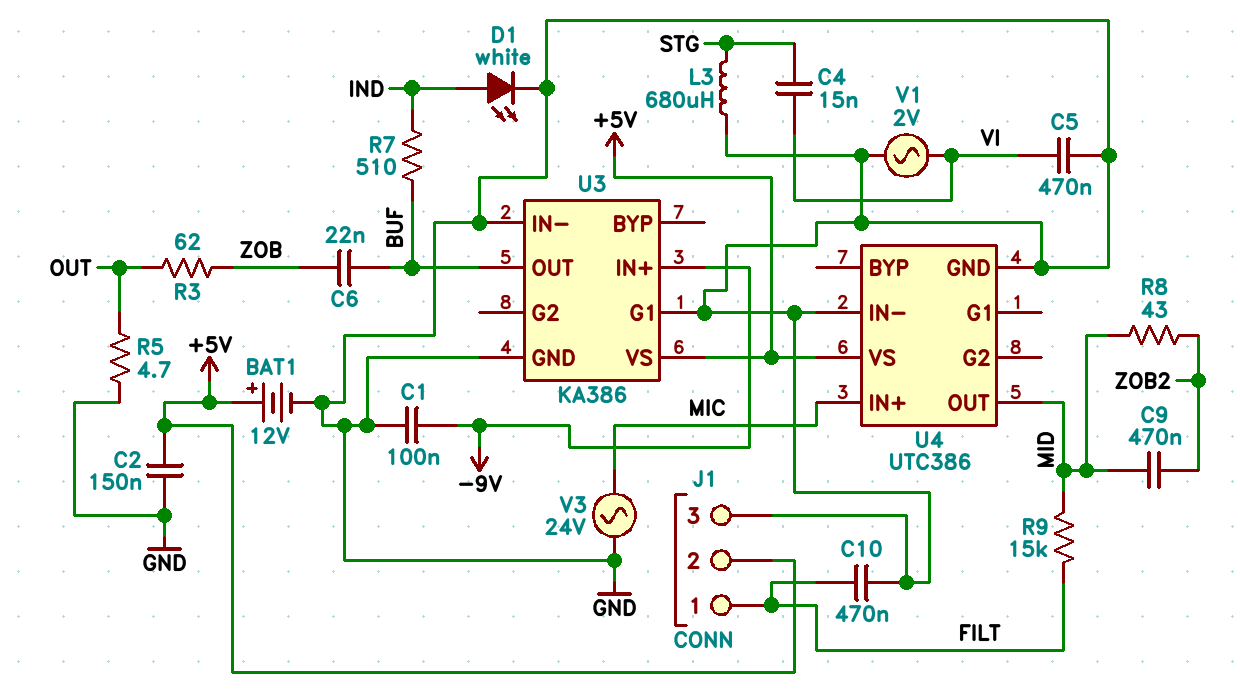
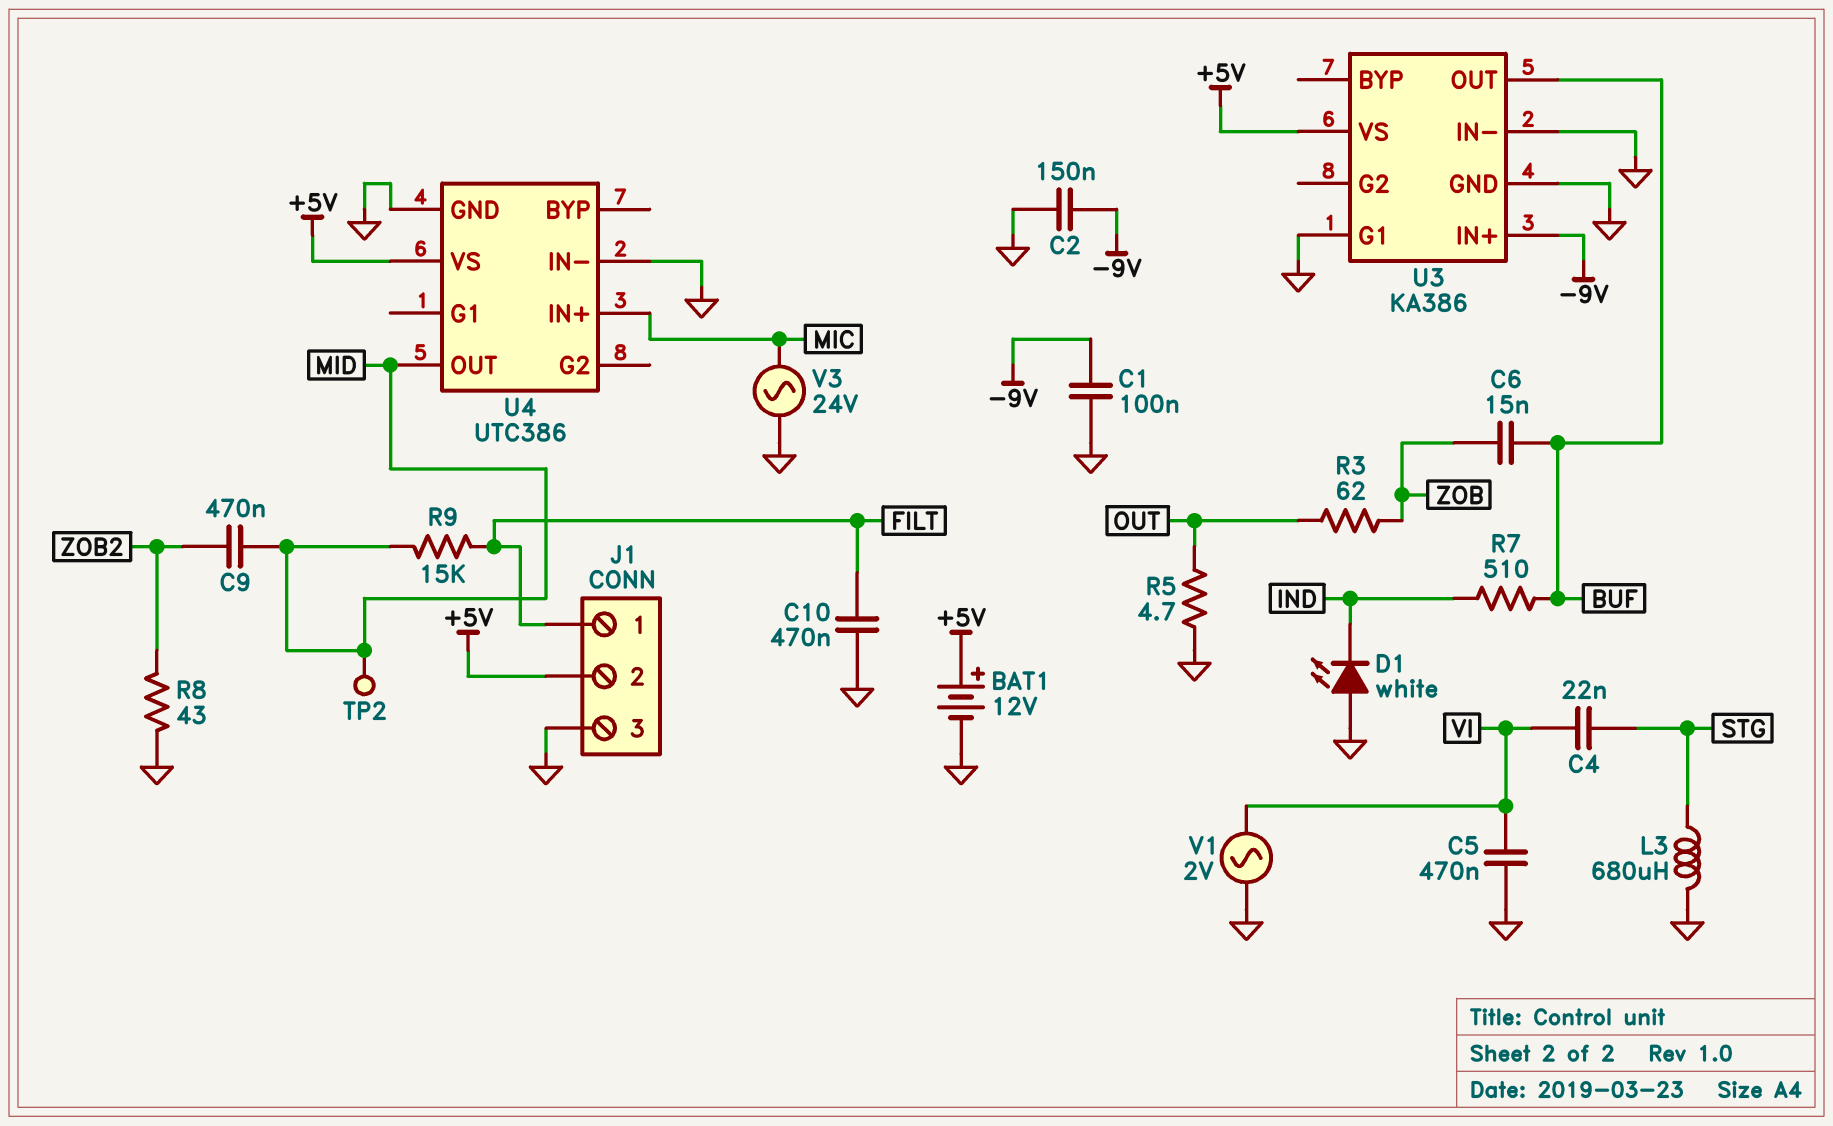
C2: 150nF (+5V, GND) -> 150nF (-9V, GND)
C4: 15nF (STG, VI) -> 22nF (STG, VI)
C6: 22nF (BUF, ZOB) -> 15nF (BUF, ZOB)
D1: LED white (A IND, K GND) -> LED white (A GND, K IND)
R8: 43 (MID, ZOB2) -> 43 (GND, ZOB2)
TP2: none -> test point (MID)

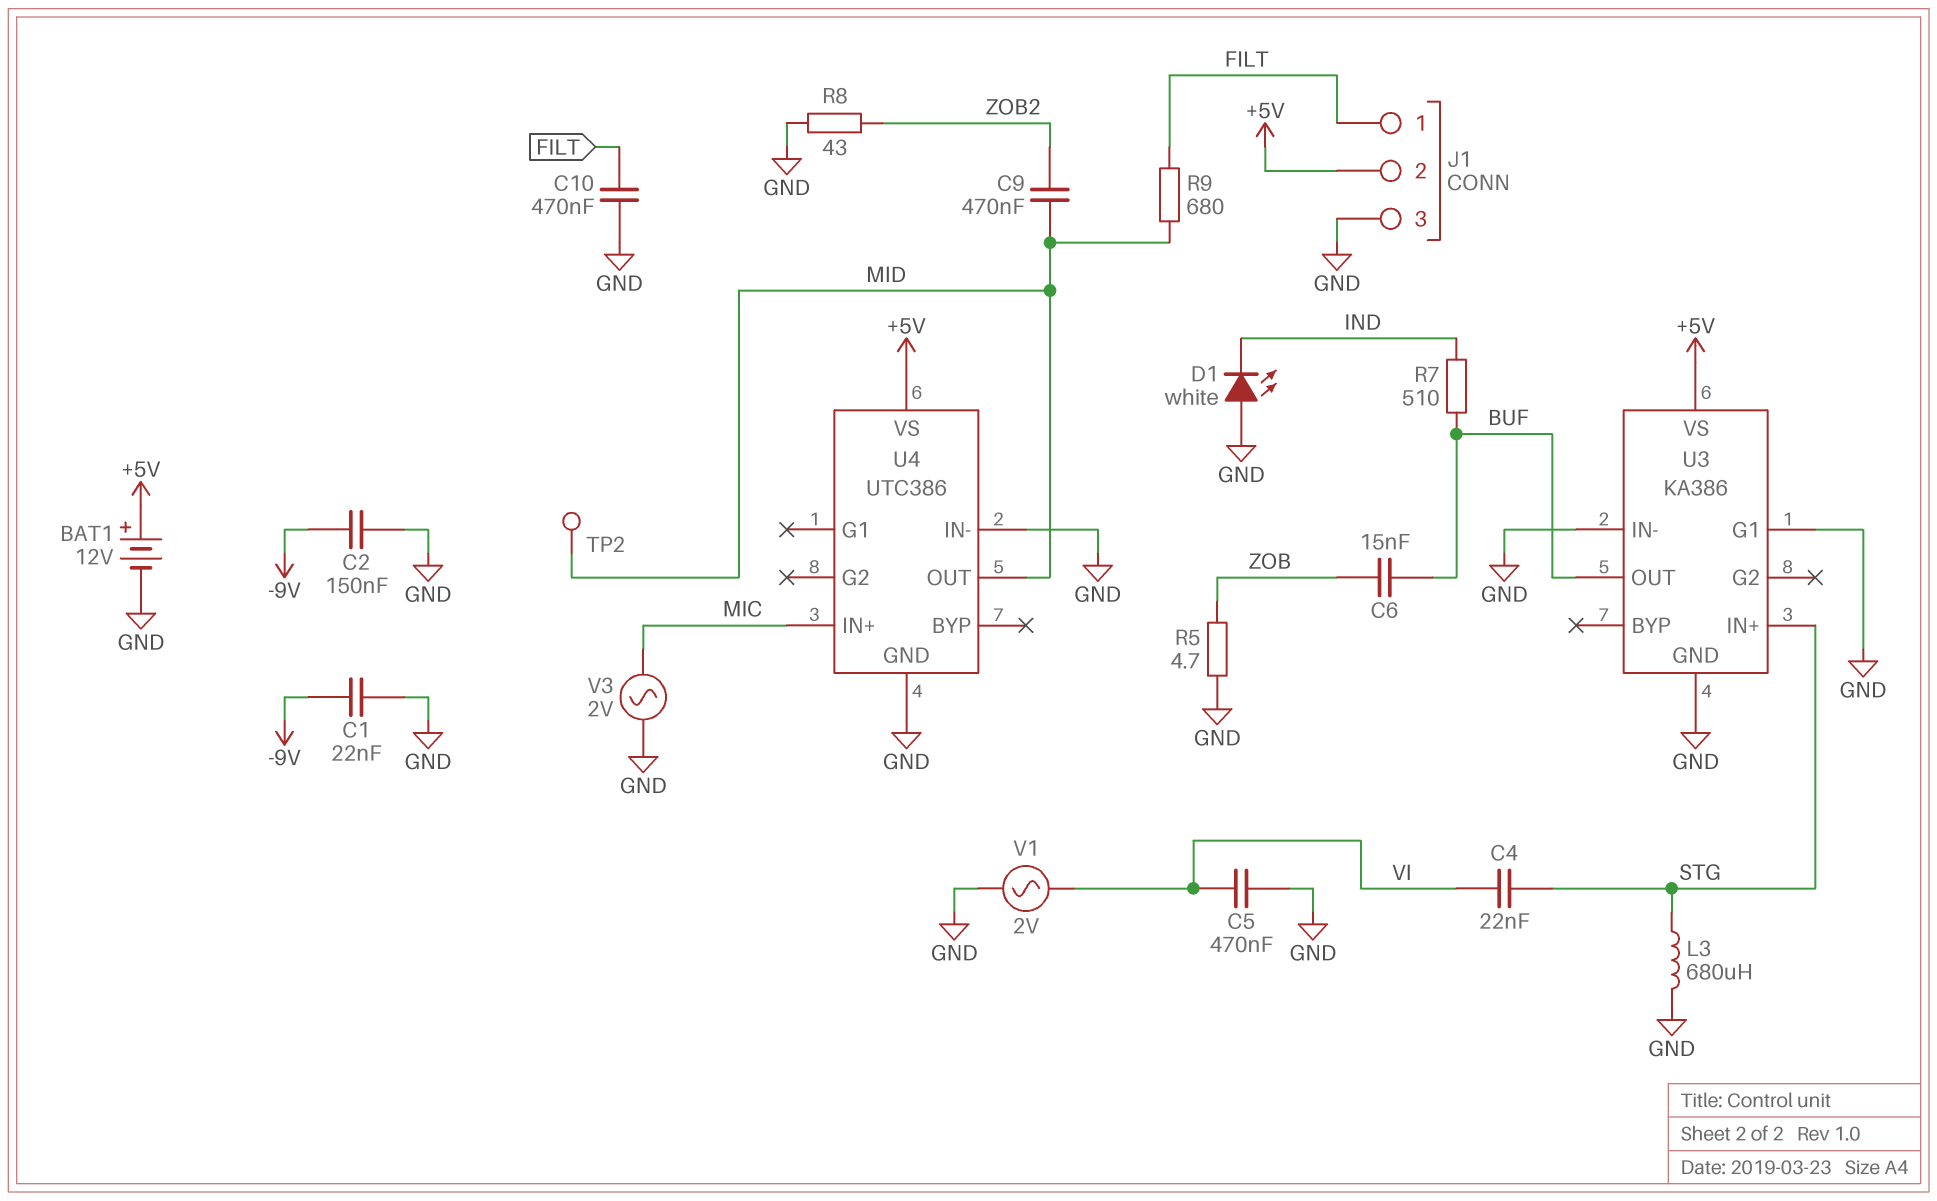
C1: 100nF (-9V, GND) -> 22nF (-9V, GND)
R3: 62 (OUT, ZOB) -> none
R5: 4.7 (GND, OUT) -> 4.7 (GND, ZOB)
R9: 15k (FILT, MID) -> 680 (FILT, MID)
U3 pin IN+: -9V -> STG
V3: AC 24V (GND, MIC) -> AC 2V (GND, MIC)

